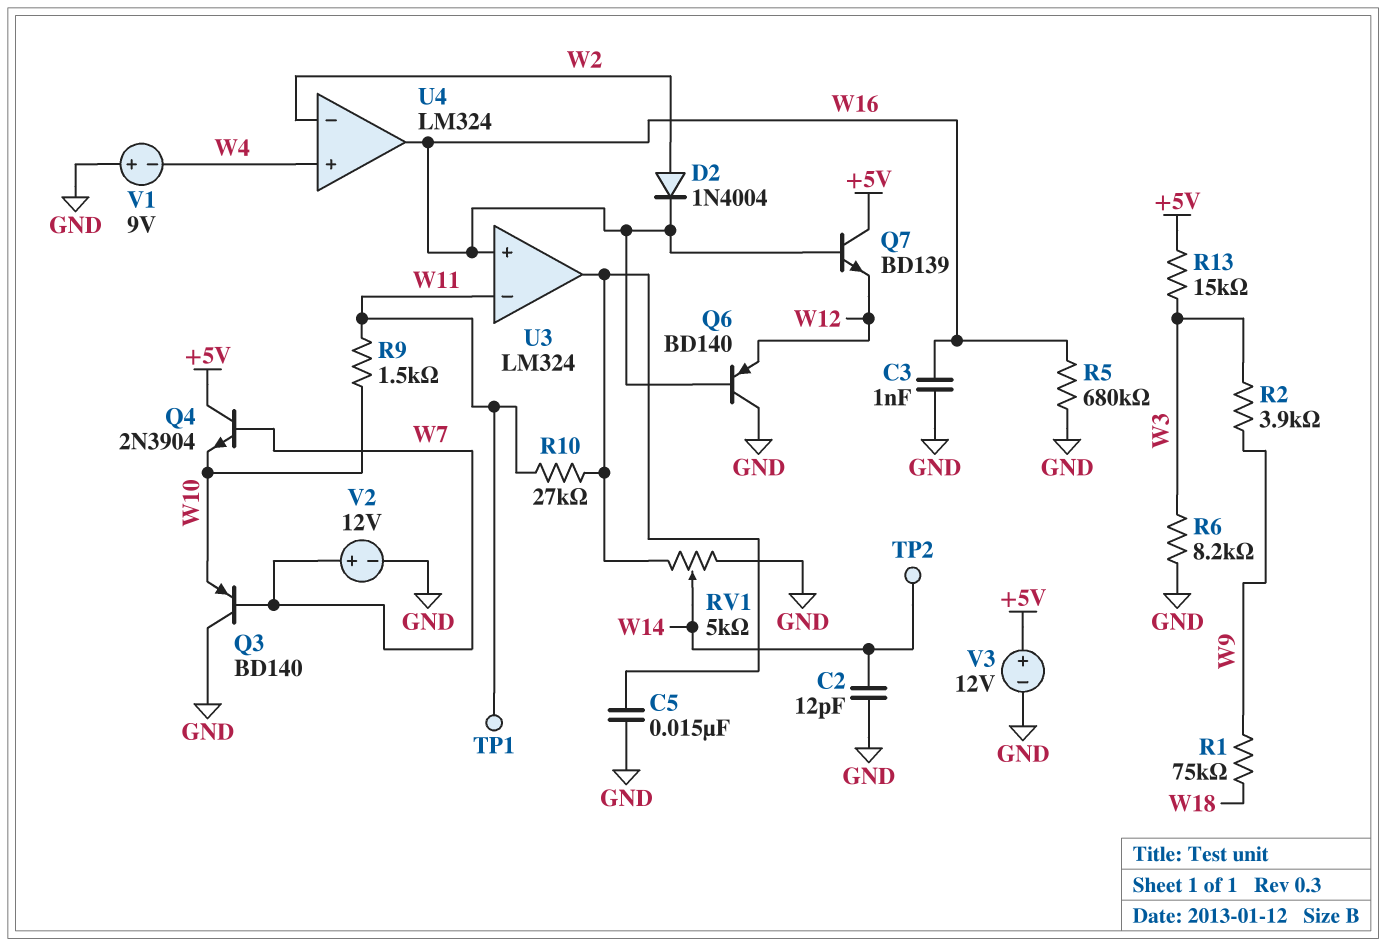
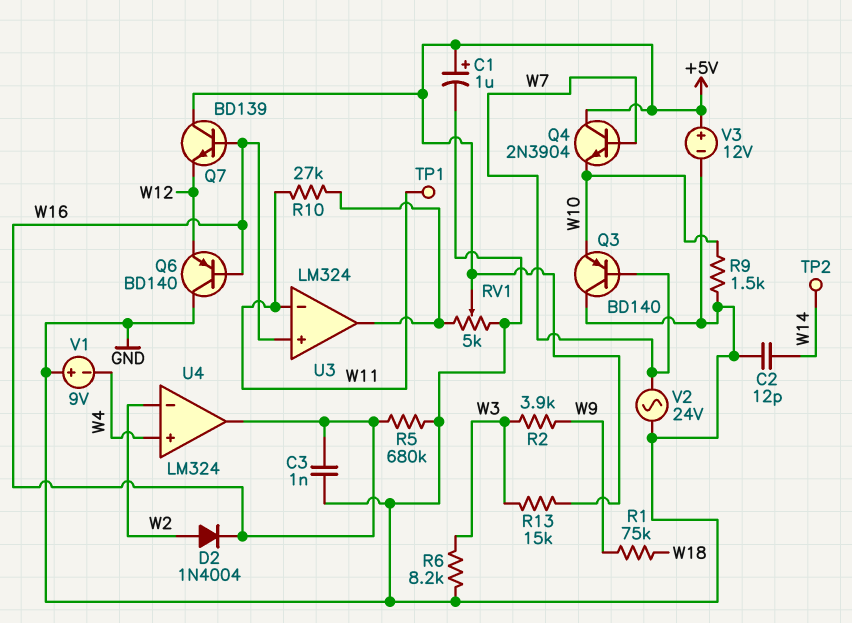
C1: none -> 1uF (plus +5V, minus GND)
C5: 15nF (GND, U3/out) -> none
R9: 1.5k (W10, W11) -> 1.5k (GND, W10)
RV1: 5k (GND, U3/out, wiper W14) -> 5k (GND, U3/out, wiper +5V)
V2: 12V (plus W7, minus GND) -> AC 24V (GND, W7)

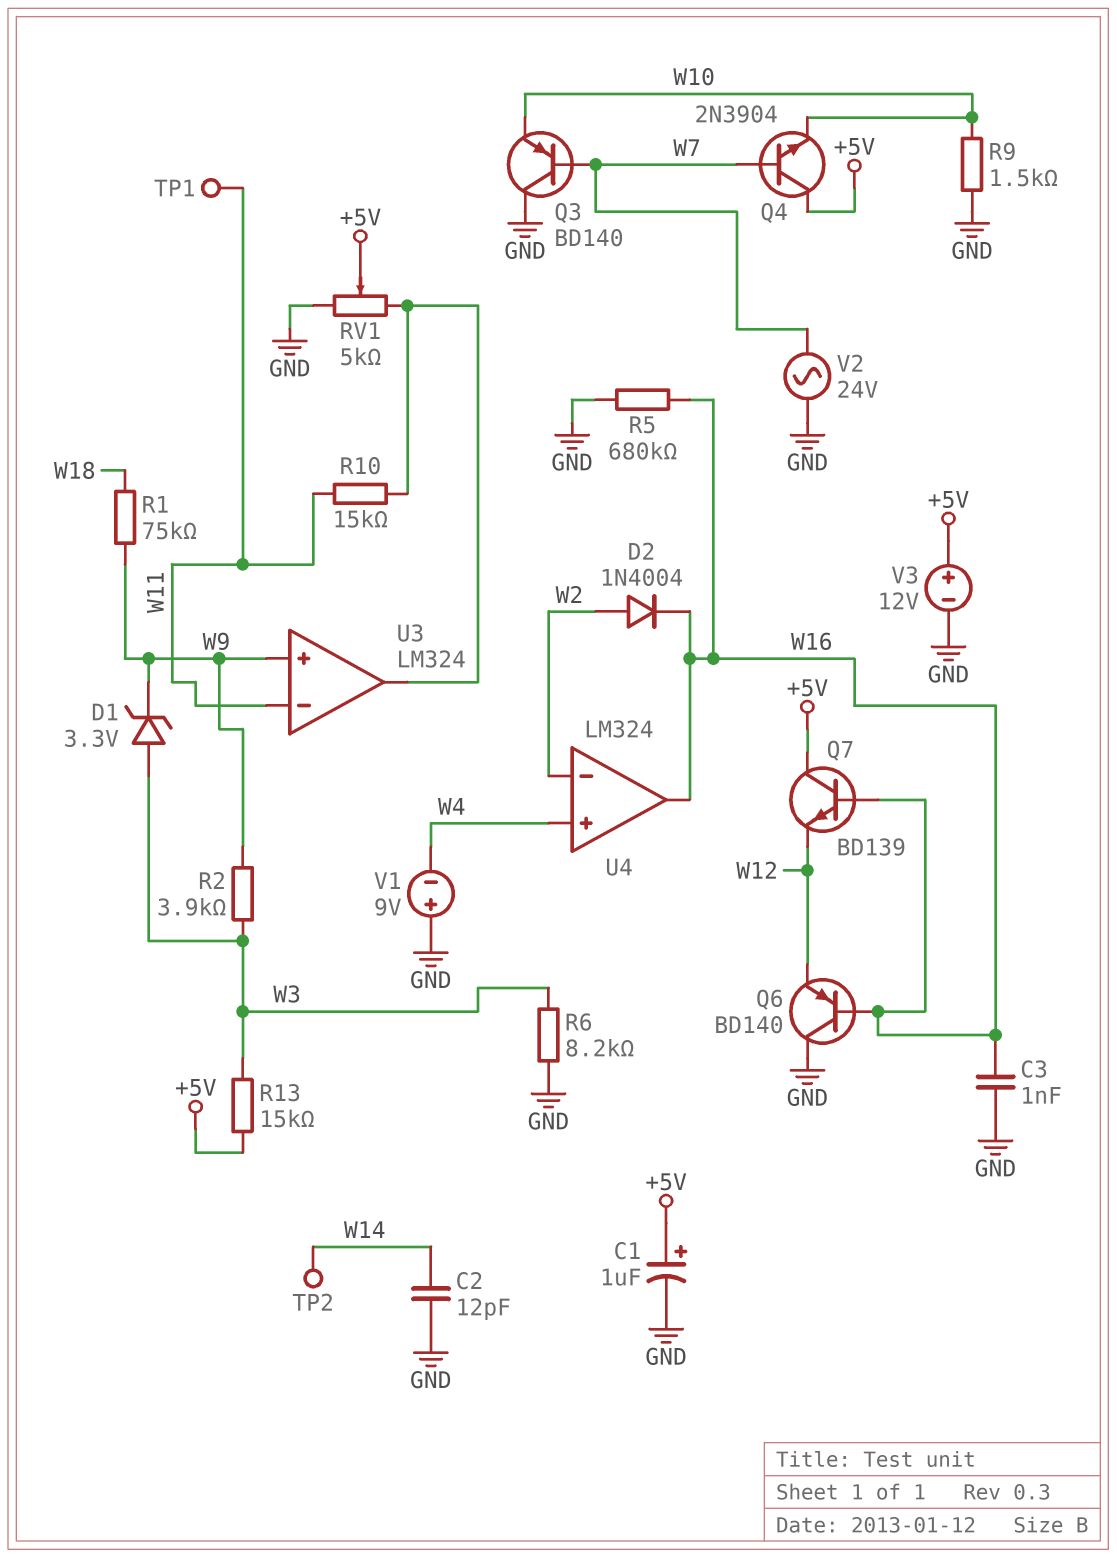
D1: none -> zener 3.3V (A W3, K W9)
R10: 27k (U3/out, W11) -> 15k (U3/out, W11)
U3 pin in+: W16 -> W9

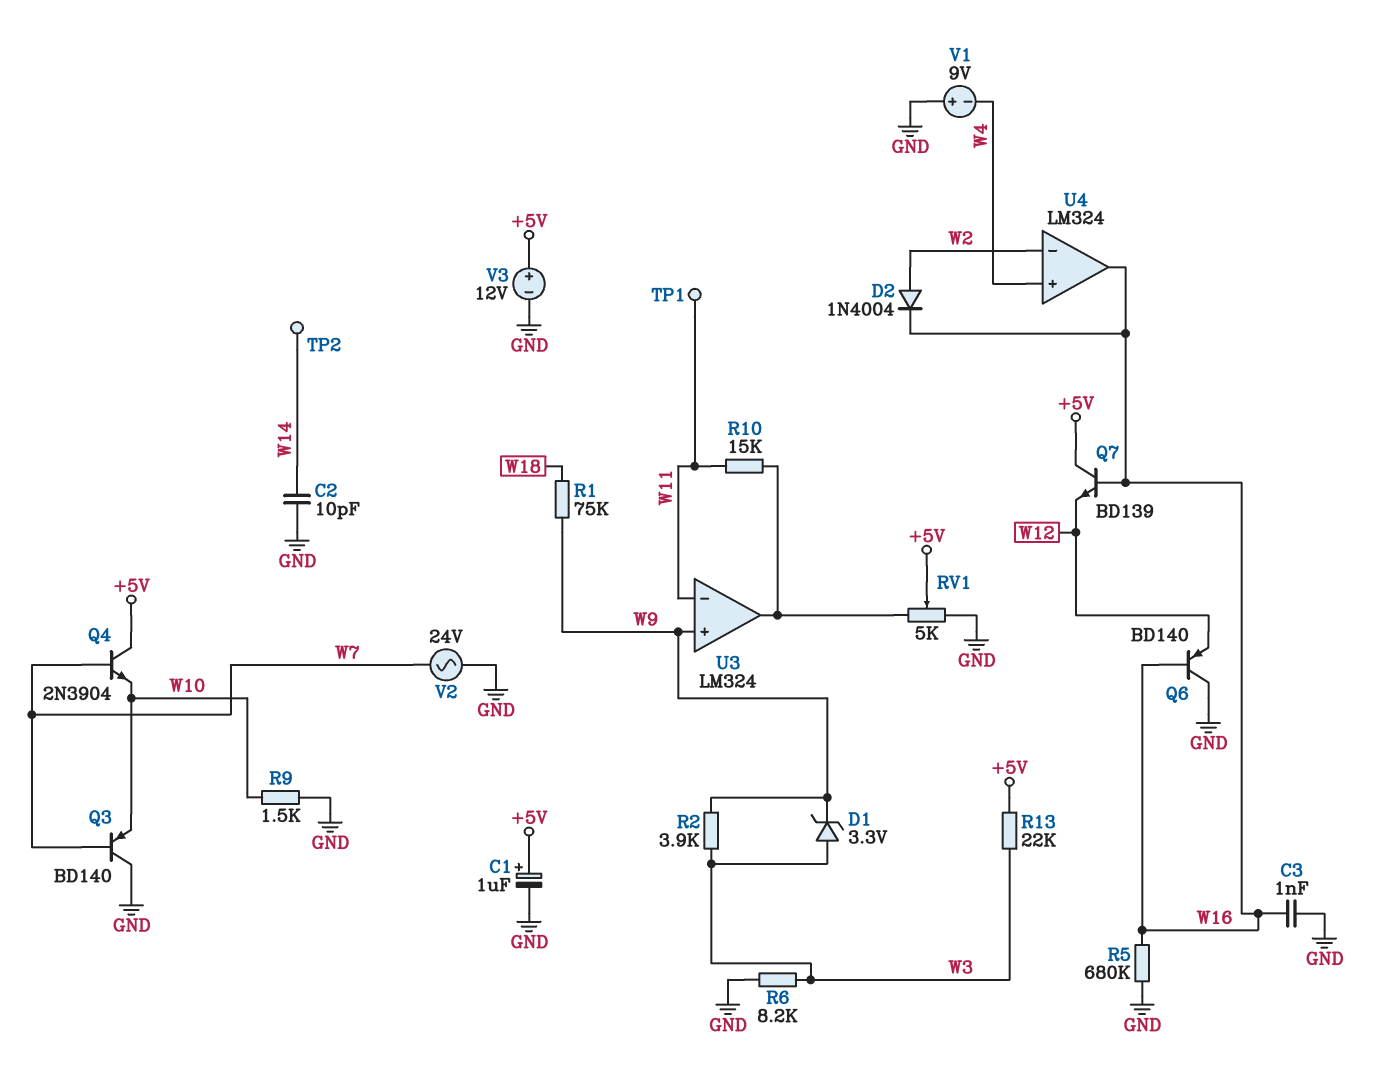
C2: 12pF (GND, W14) -> 10pF (GND, W14)
R13: 15k (+5V, W3) -> 22k (+5V, W3)

